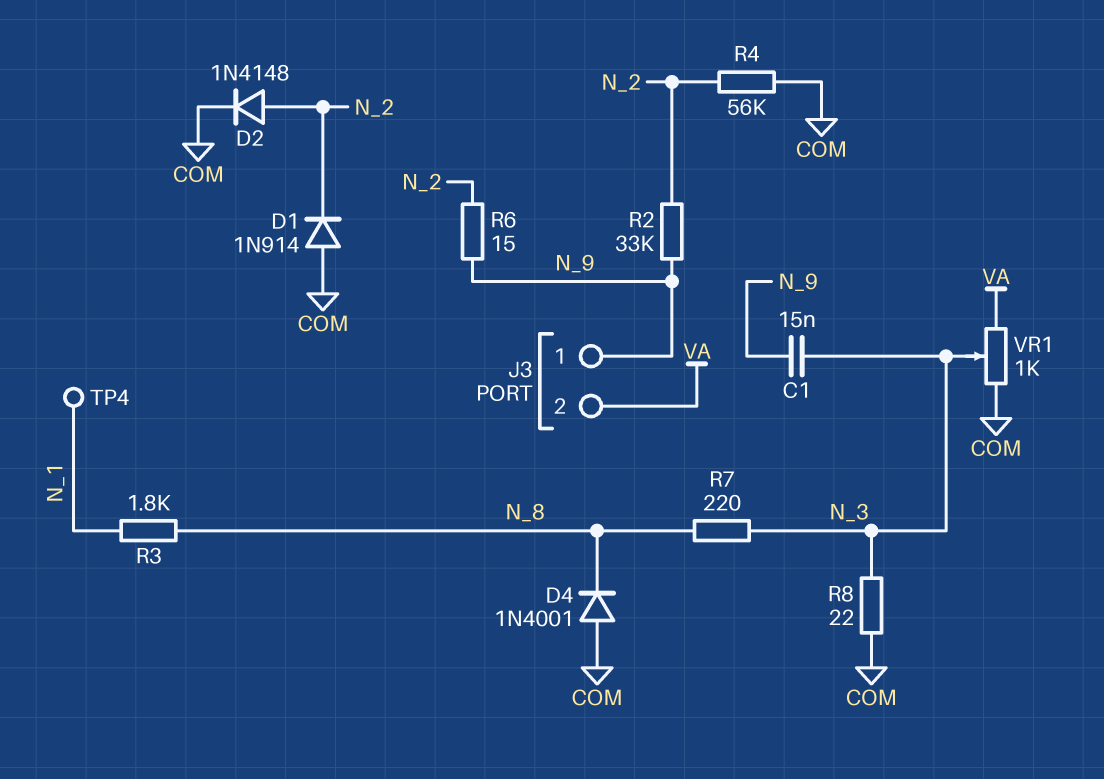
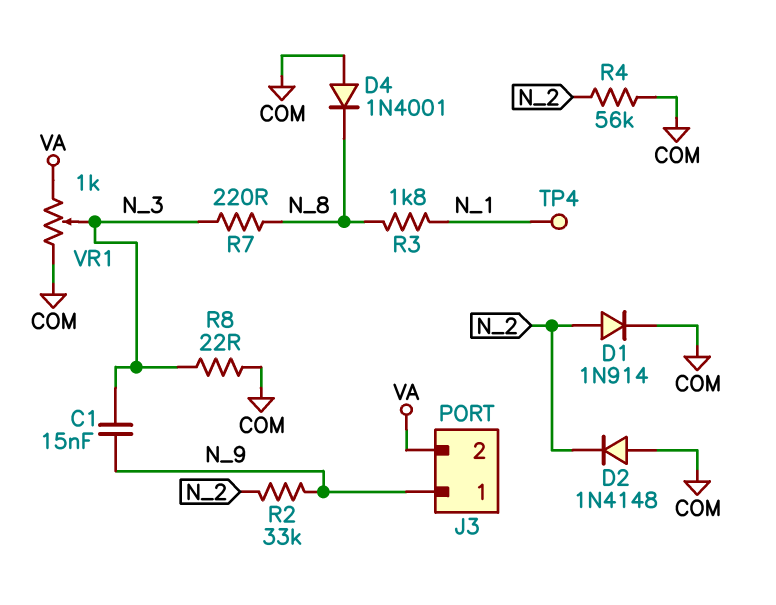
D1: diode 1N914 (A COM, K N_2) -> diode 1N914 (A N_2, K COM)
D2: diode 1N4148 (A N_2, K COM) -> diode 1N4148 (A COM, K N_2)
R6: 15 (N_2, N_9) -> none

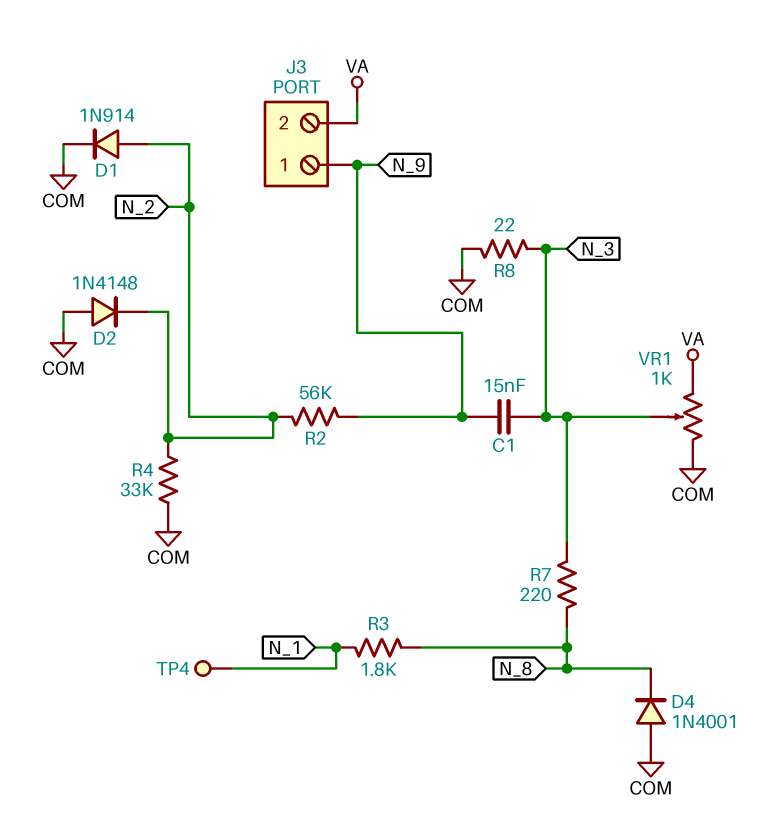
R2: 33k (N_2, N_9) -> 56k (N_2, N_9)
R4: 56k (COM, N_2) -> 33k (COM, N_2)

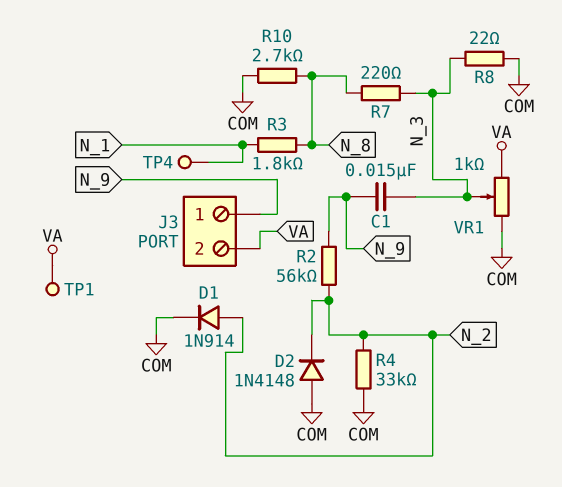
D4: diode 1N4001 (A COM, K N_8) -> none
R10: none -> 2.7k (COM, N_8)
TP1: none -> test point (VA)

